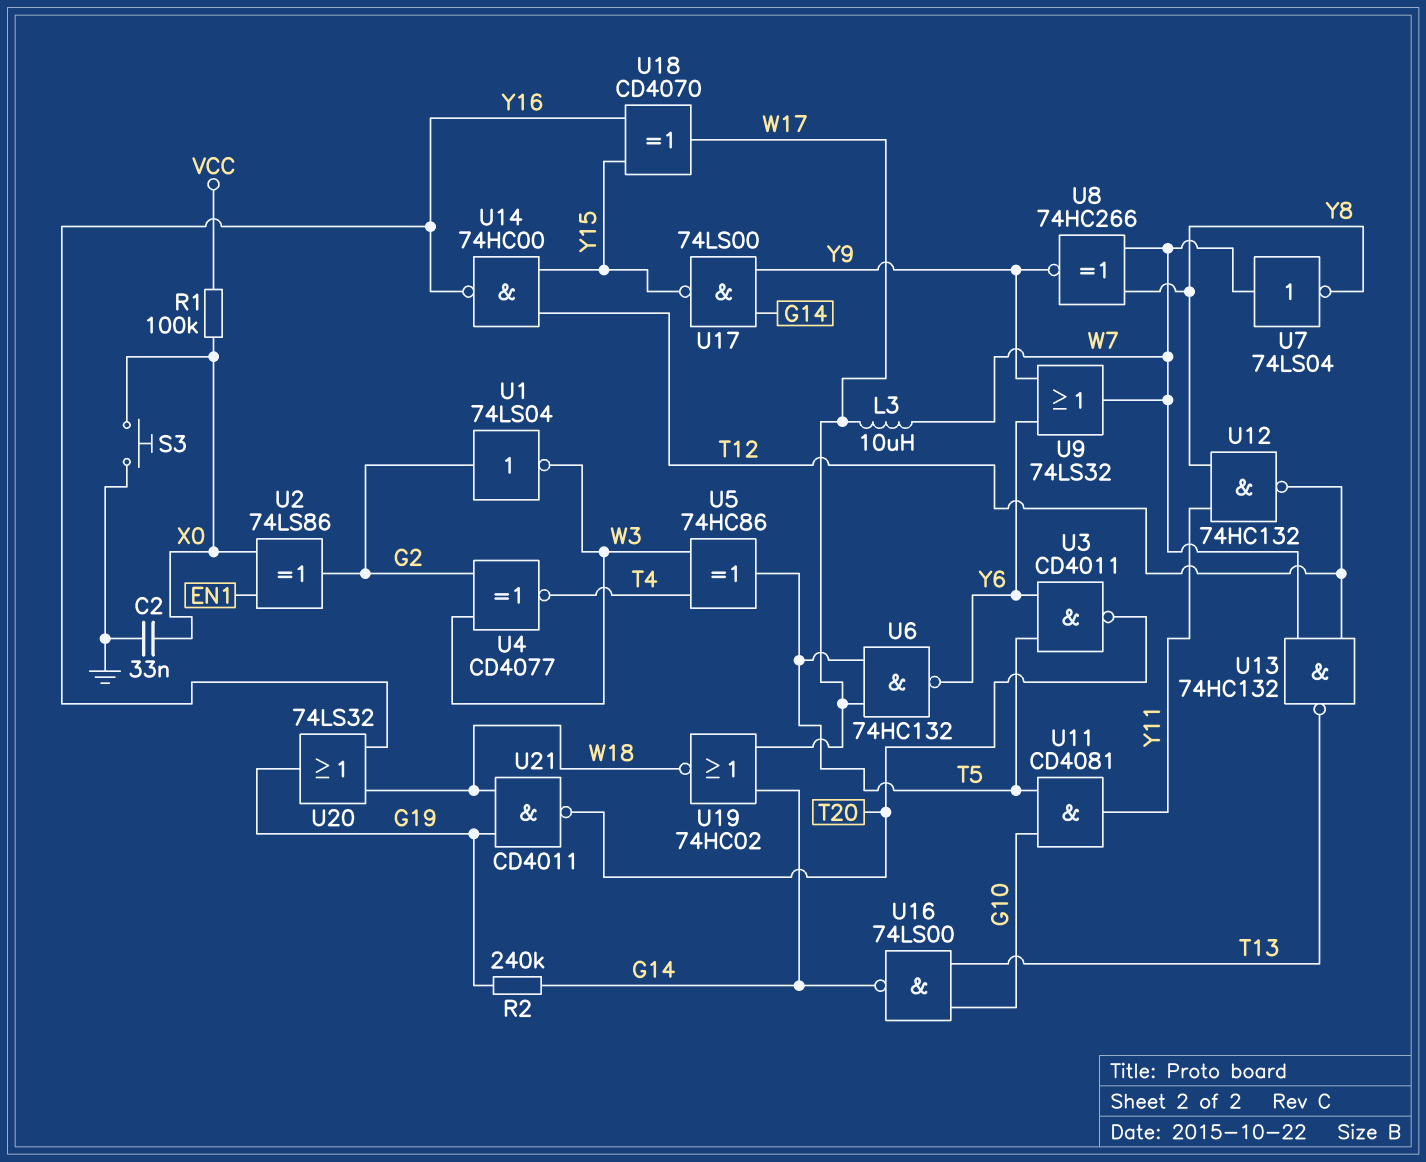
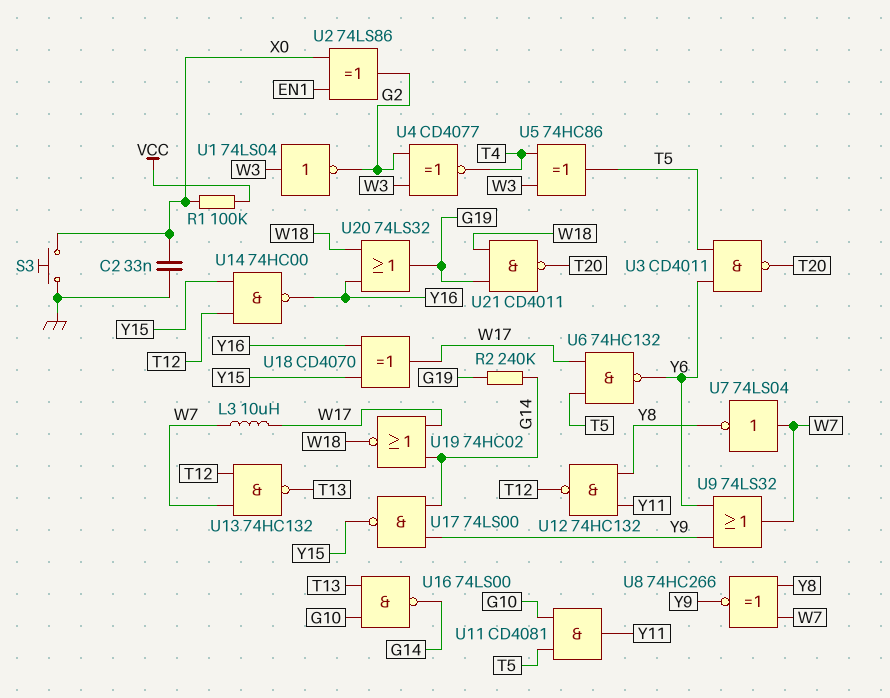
U1: NOT 74LS04 (in G2, out W3) -> NOT 74LS04 (in W3, out G2)

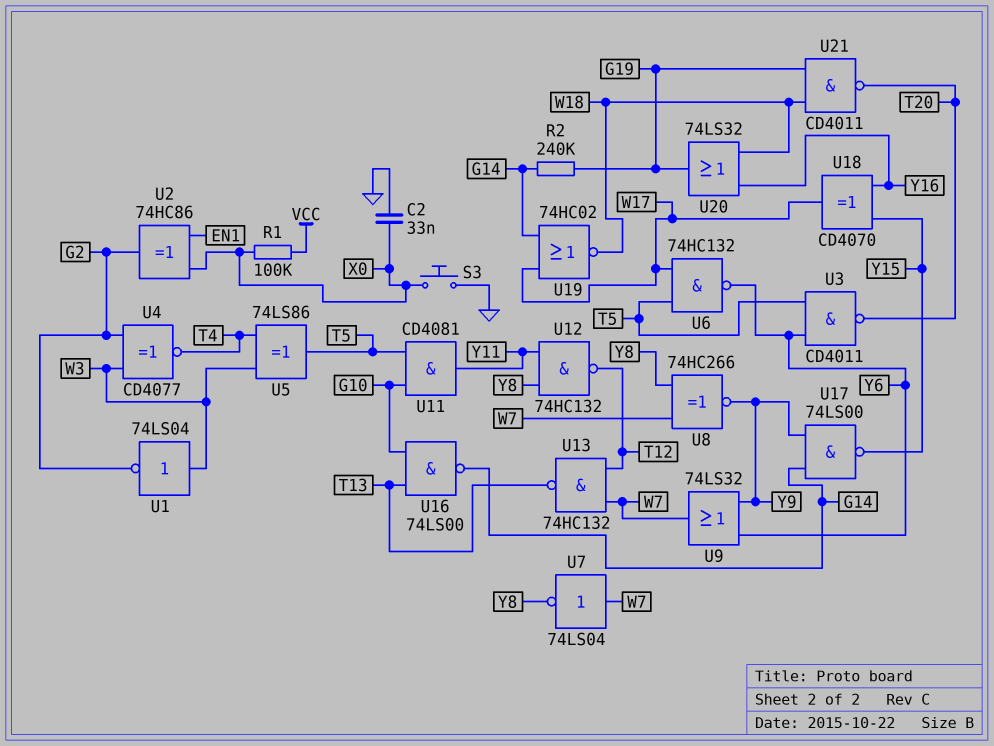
L3: 10uH (W7, W17) -> none
U2: XOR 74LS86 (in EN1, in X0, out G2) -> XOR 74HC86 (in EN1, in X0, out G2)
U5: XOR 74HC86 (in T4, in W3, out T5) -> XOR 74LS86 (in T4, in W3, out T5)
U14: NAND 74HC00 (in T12, in Y15, out Y16) -> none

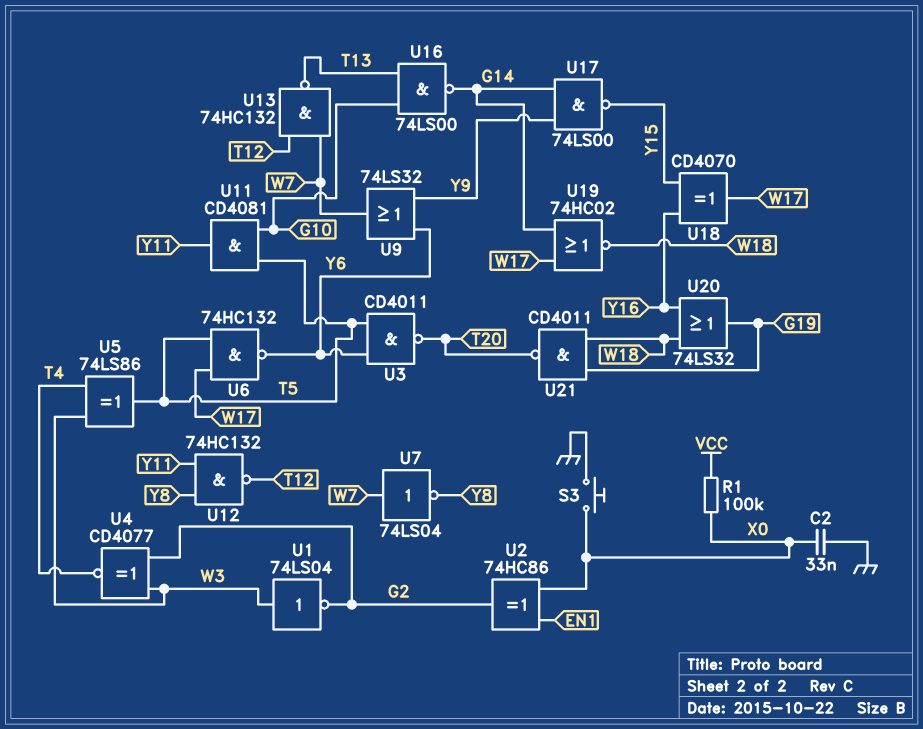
R2: 240k (G14, G19) -> none
U8: XNOR 74HC266 (in W7, in Y8, out Y9) -> none

